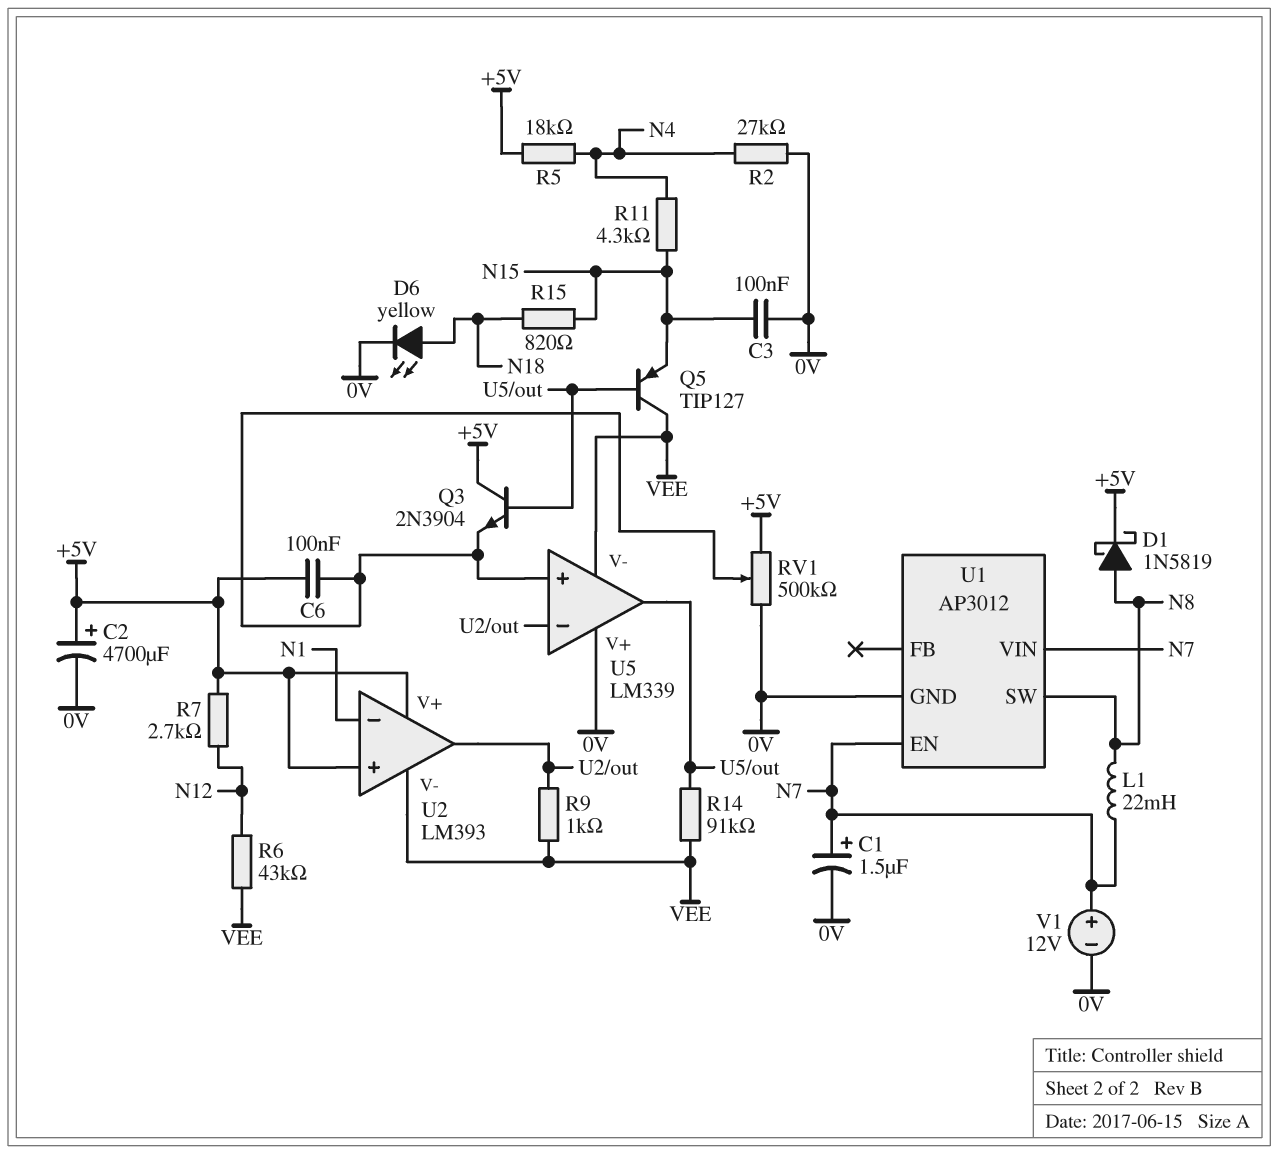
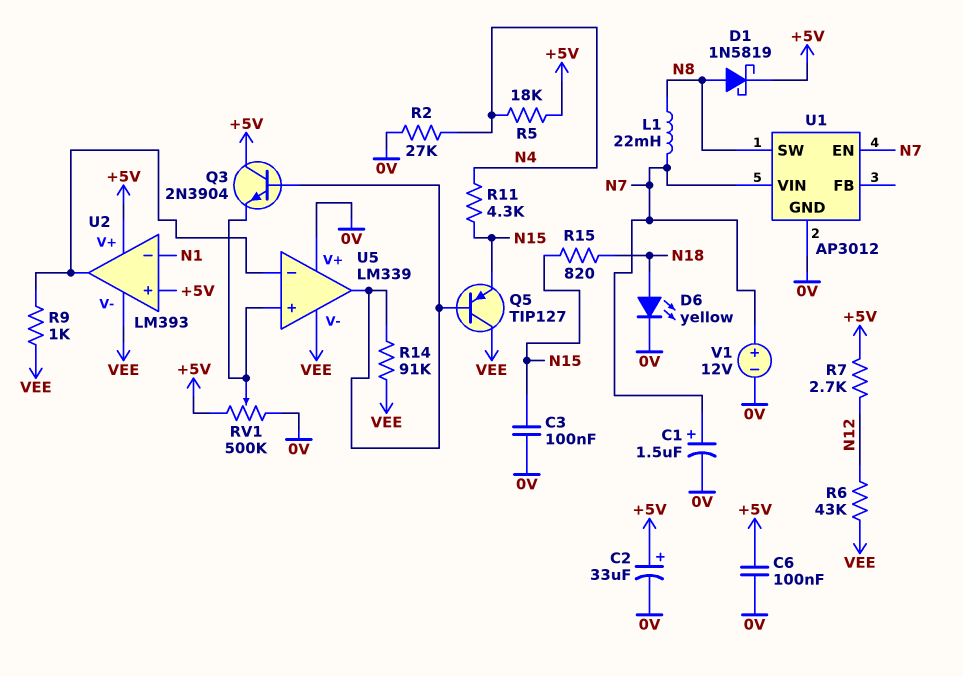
C2: 4700uF (plus +5V, minus 0V) -> 33uF (plus +5V, minus 0V)
C6: 100nF (+5V, U5/in+) -> 100nF (+5V, 0V)

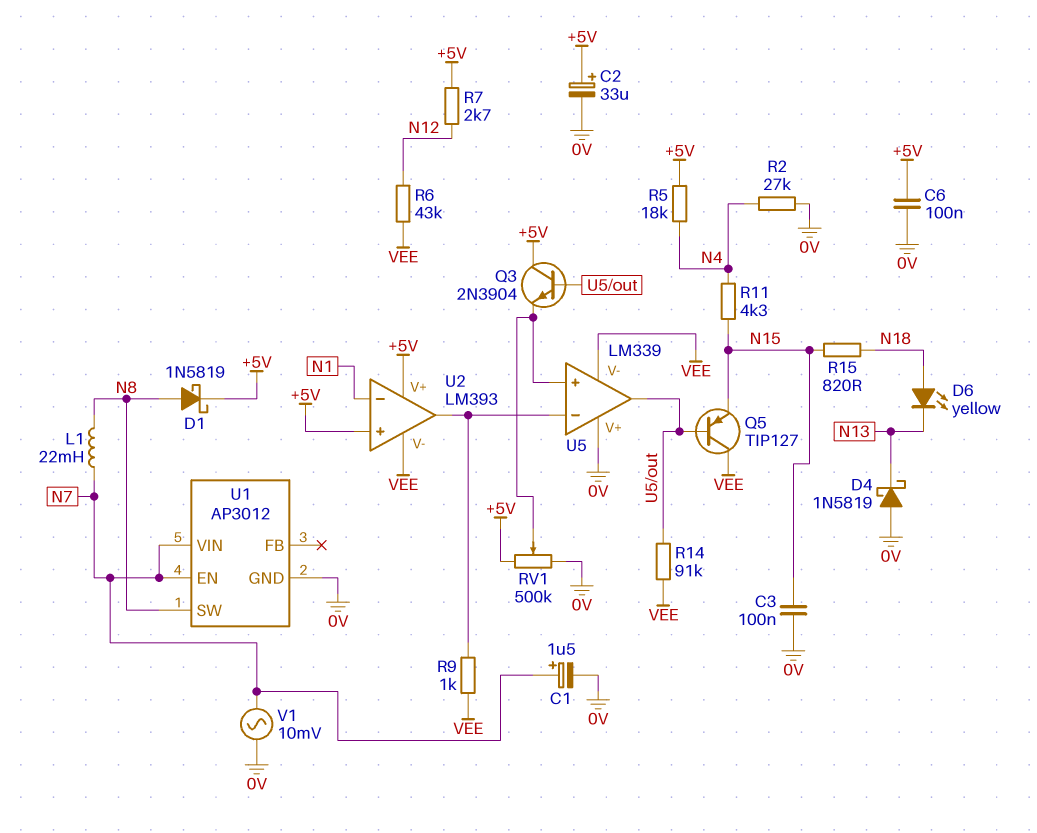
D4: none -> schottky 1N5819 (A 0V, K N13)
D6: LED yellow (A N18, K 0V) -> LED yellow (A N18, K N13)
V1: 12V (plus N7, minus 0V) -> AC 10mV (0V, N7)

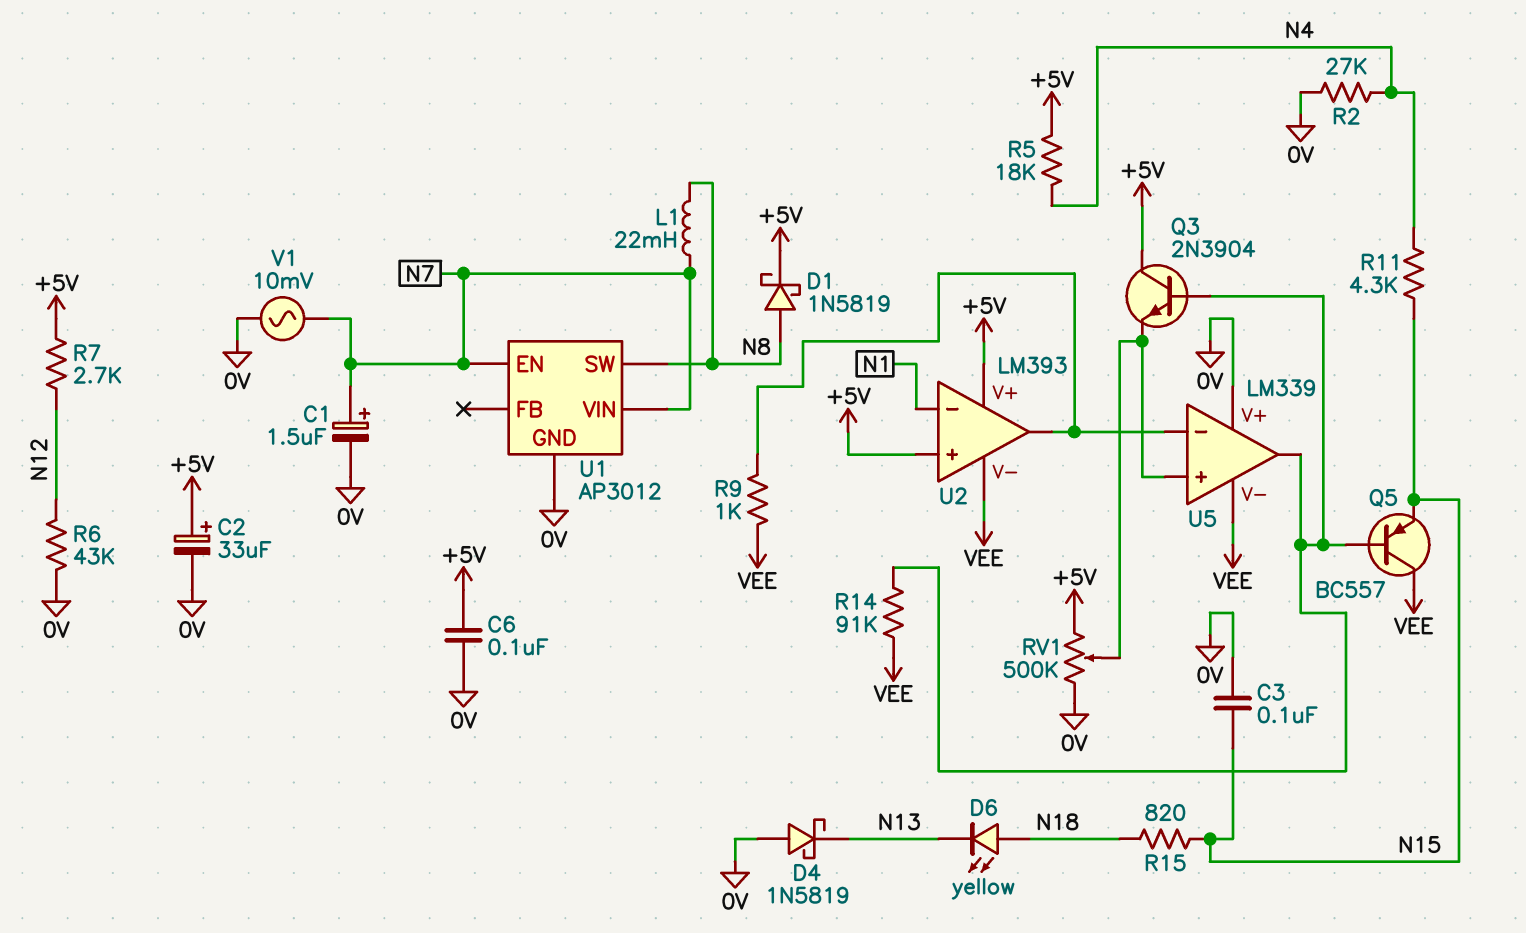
Q5: PNP TIP127 (B U5/out, C VEE, E N15) -> PNP BC557 (B U5/out, C VEE, E N15)
R6: 43k (N12, VEE) -> 43k (0V, N12)

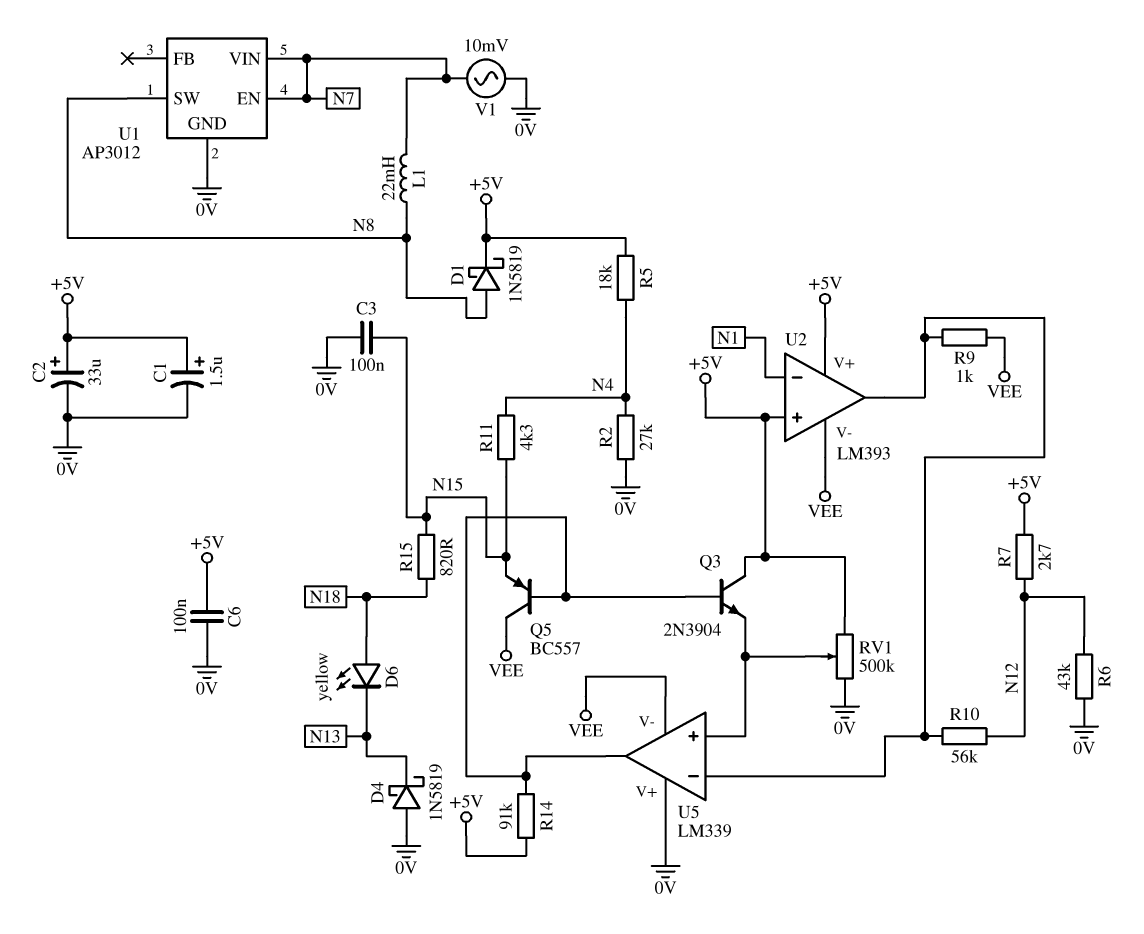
C1: 1.5uF (plus N7, minus 0V) -> 1.5uF (plus +5V, minus 0V)
R10: none -> 56k (N12, U2/out)
R14: 91k (U5/out, VEE) -> 91k (+5V, U5/out)

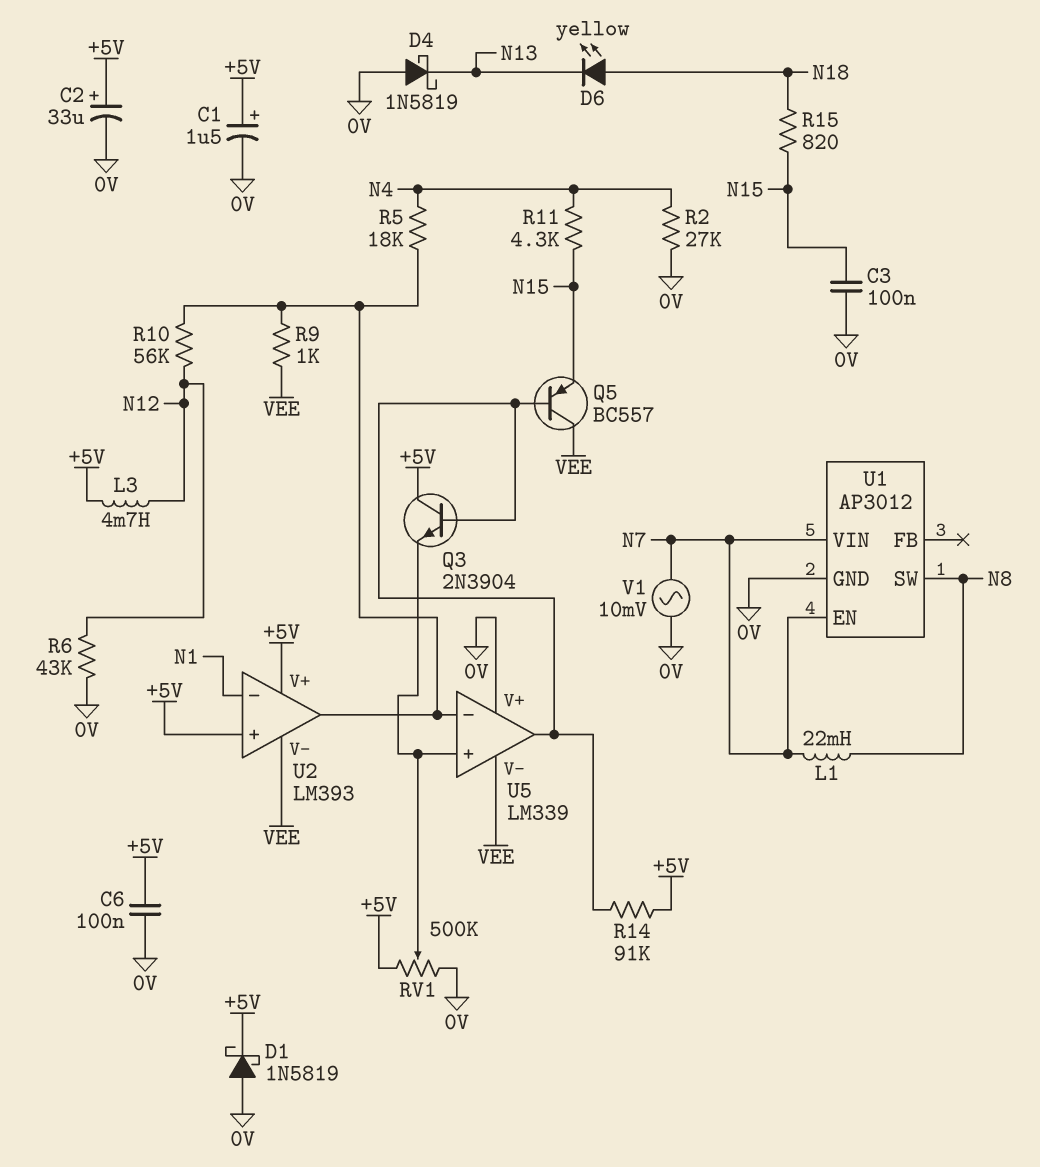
D1: schottky 1N5819 (A N8, K +5V) -> schottky 1N5819 (A 0V, K +5V)
L3: none -> 4.7mH (+5V, N12)
R5: 18k (+5V, N4) -> 18k (N4, U2/out)
R7: 2.7k (+5V, N12) -> none

